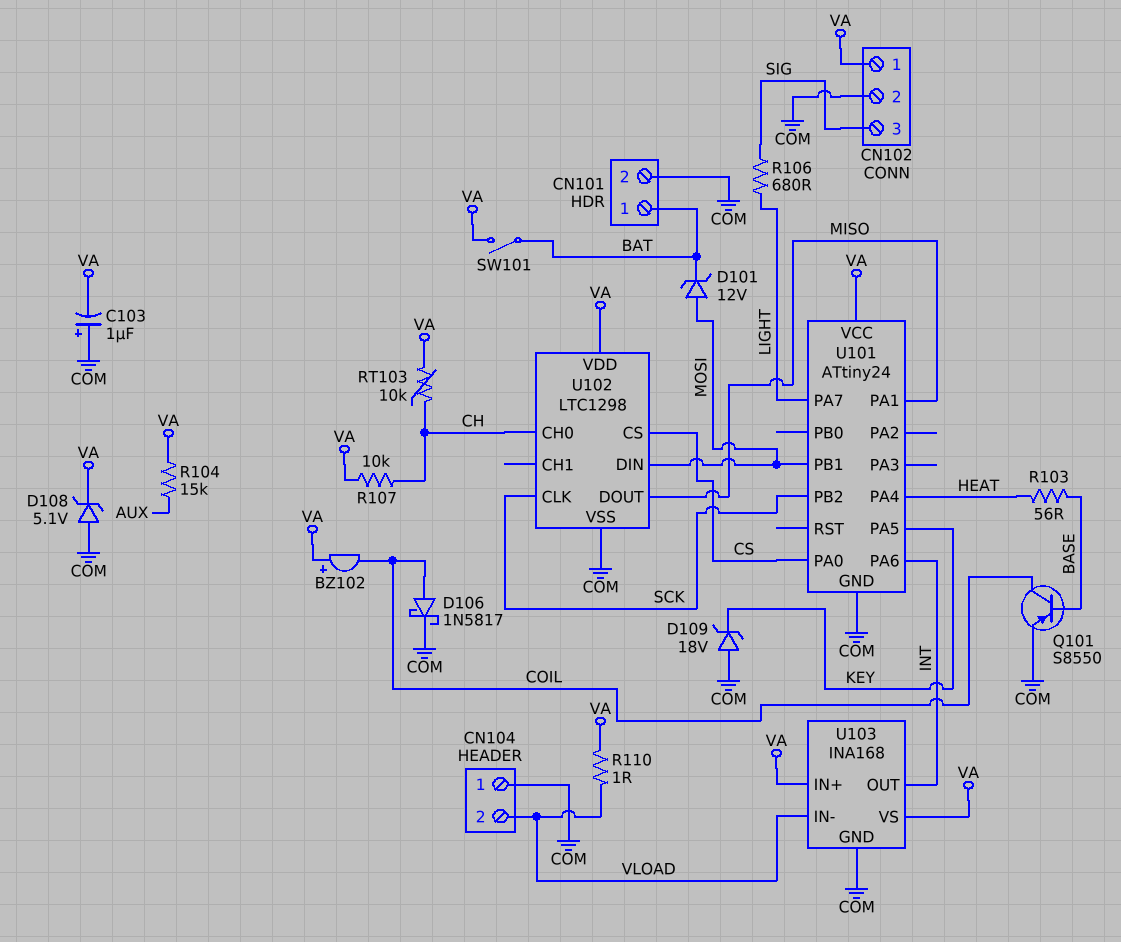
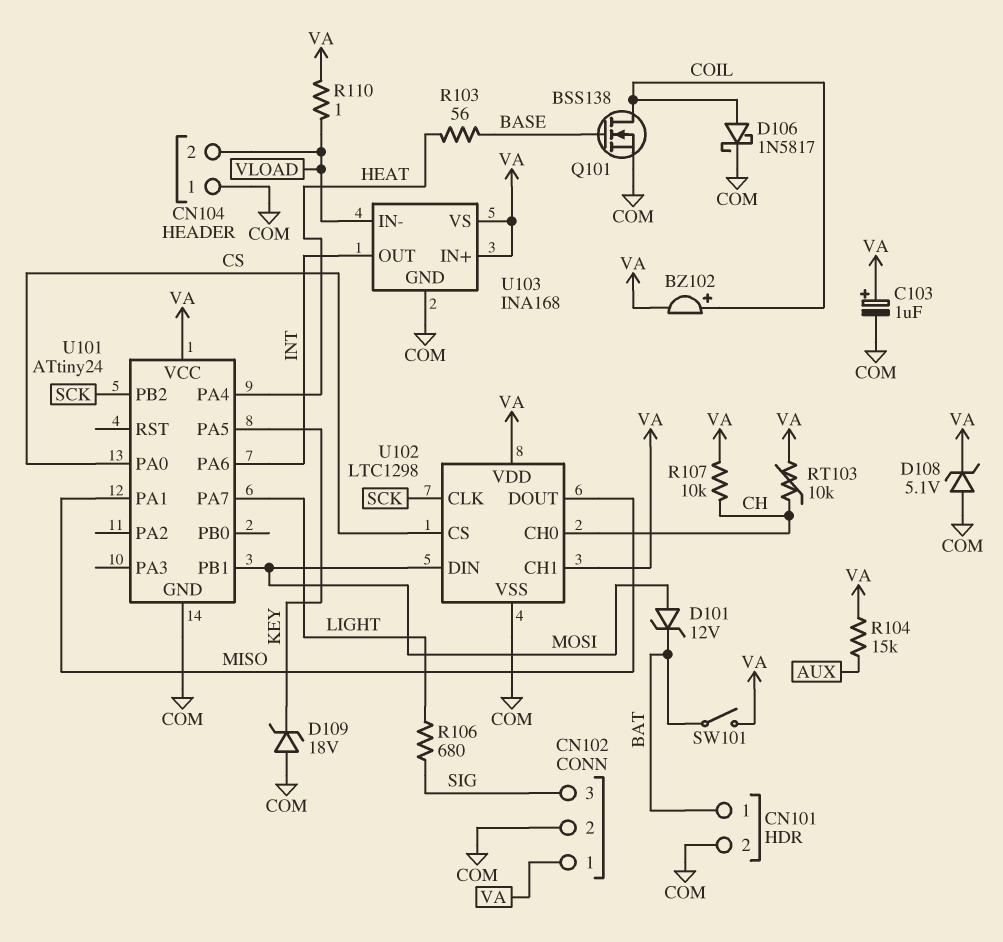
BZ102: buzzer (plus VA, minus COIL) -> buzzer (plus COIL, minus VA)
C103: 1uF (plus COM, minus VA) -> 1uF (plus VA, minus COM)
Q101: PNP S8550 (B BASE, C COIL, E COM) -> NMOS BSS138 (G BASE, D COIL, S COM)
U102 pin CH1: none -> VA

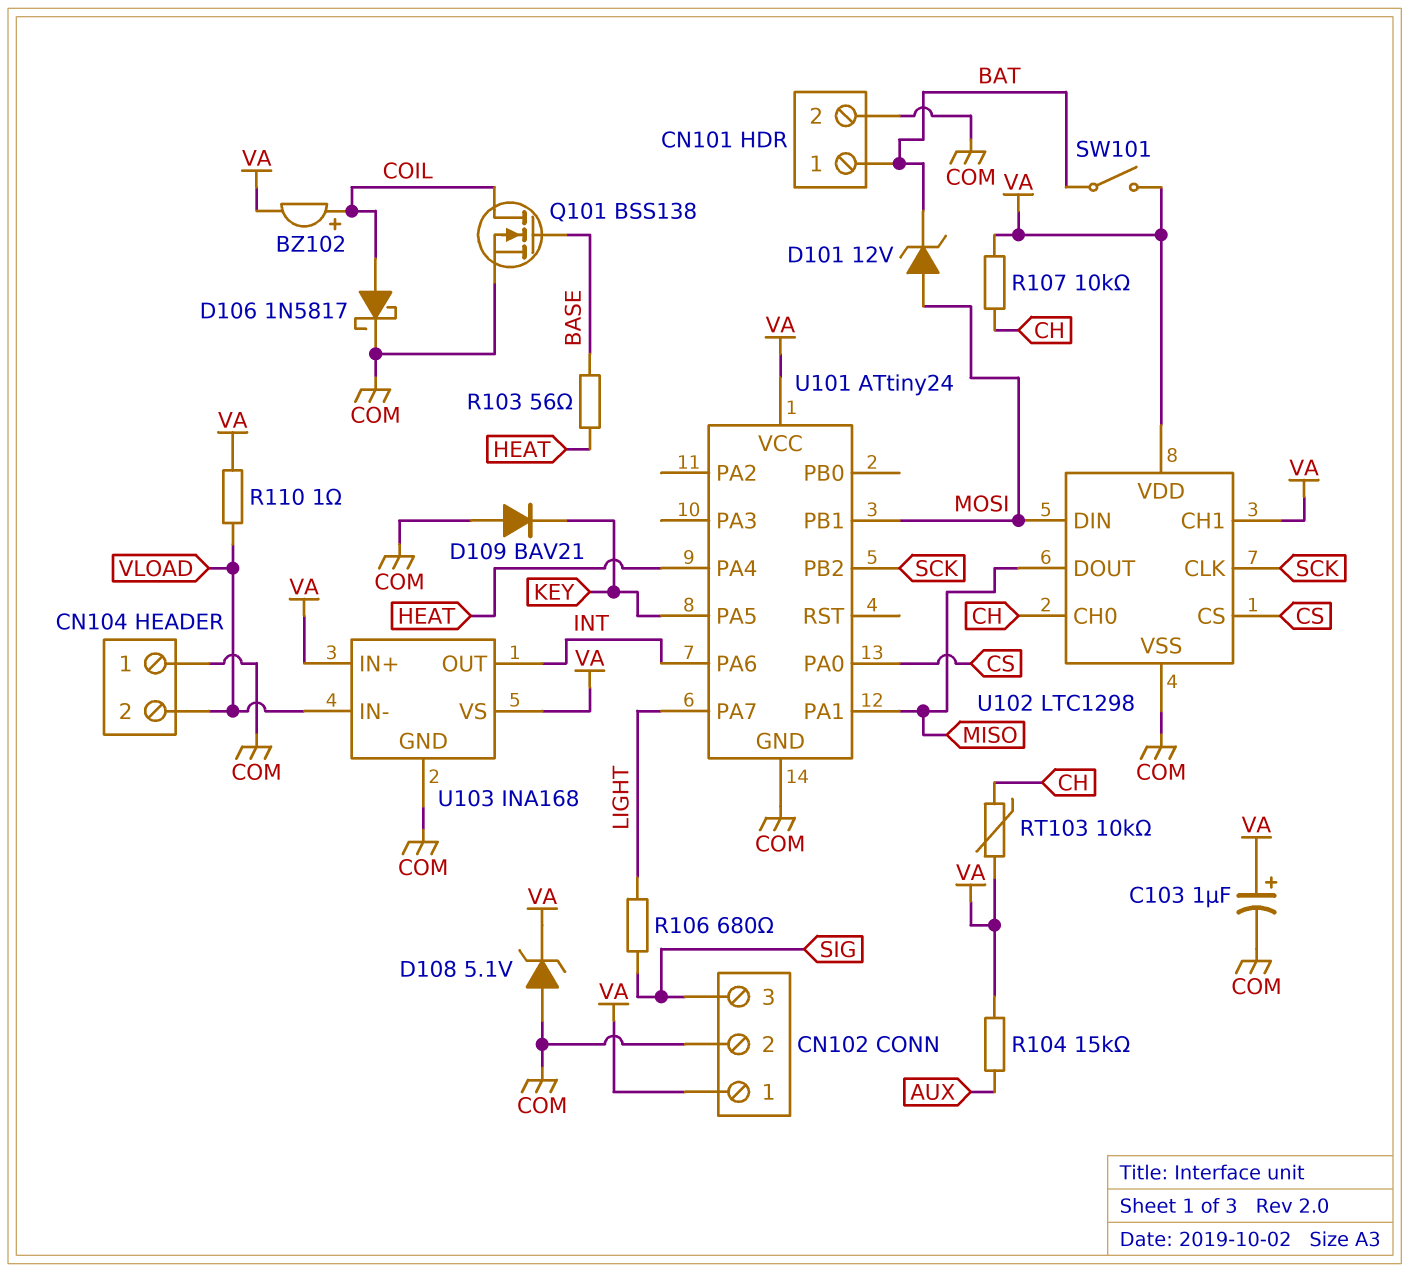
D109: zener 18V (A COM, K KEY) -> diode BAV21 (A COM, K KEY)

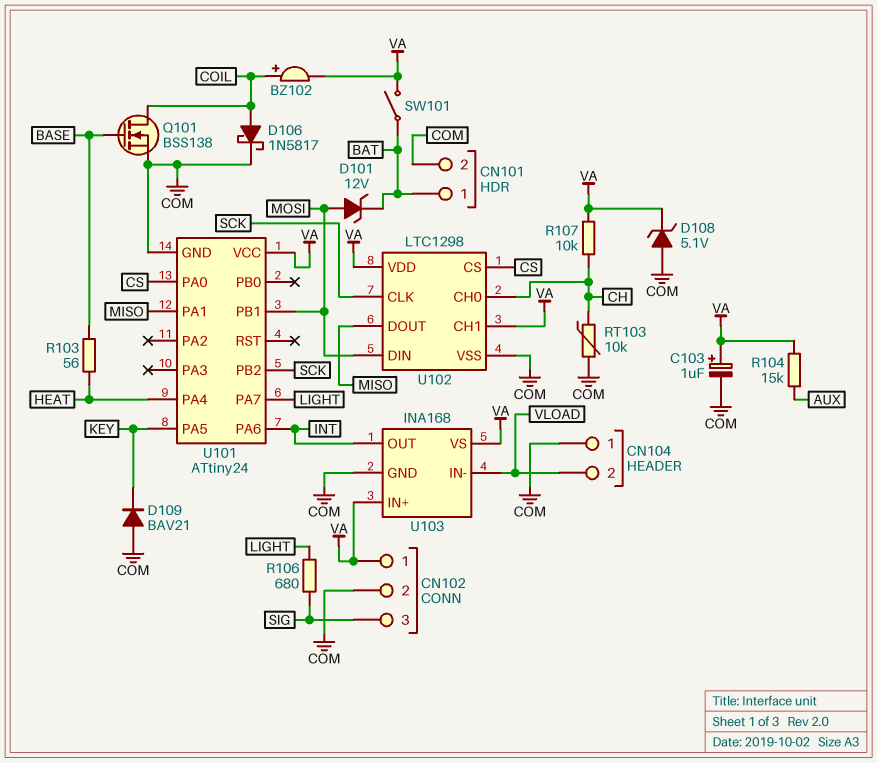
R110: 1 (VA, VLOAD) -> none
RT103: 10k (CH, VA) -> 10k (CH, COM)

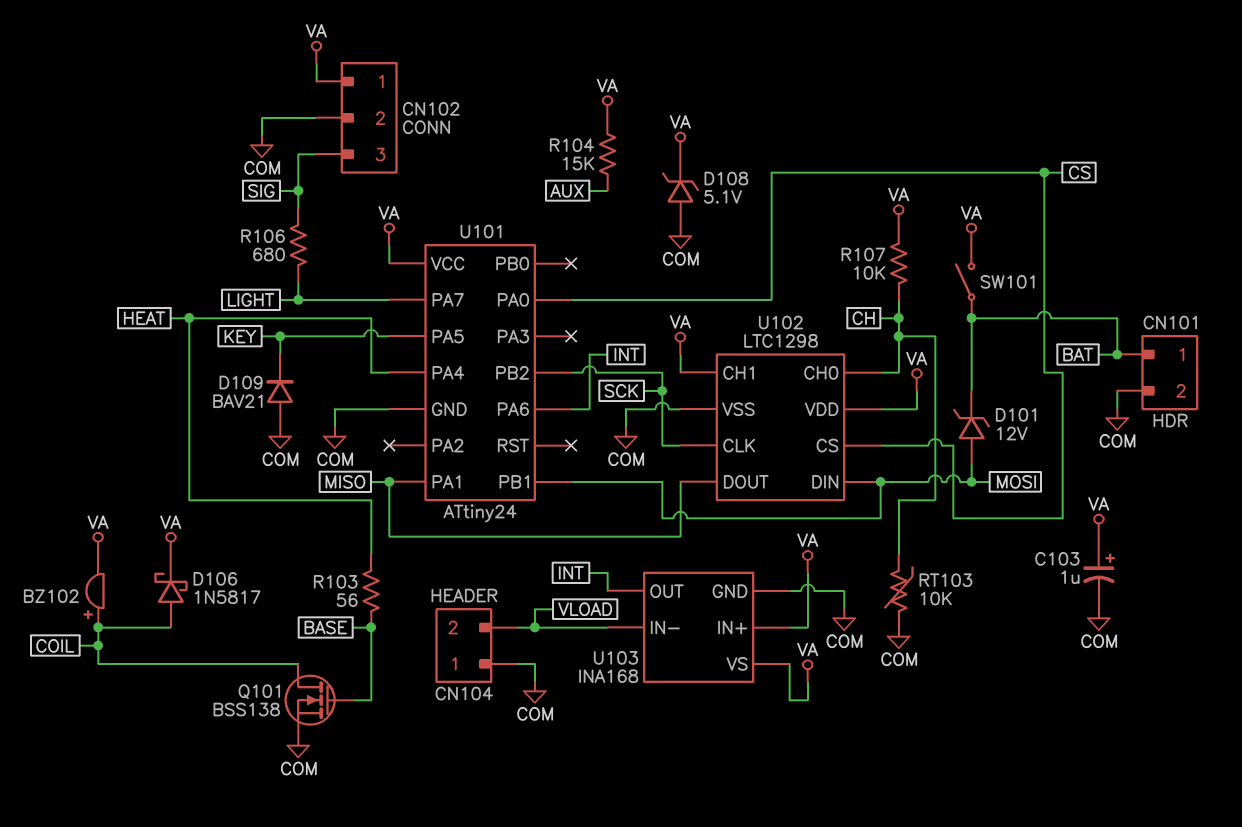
D106: schottky 1N5817 (A COIL, K COM) -> schottky 1N5817 (A COIL, K VA)

